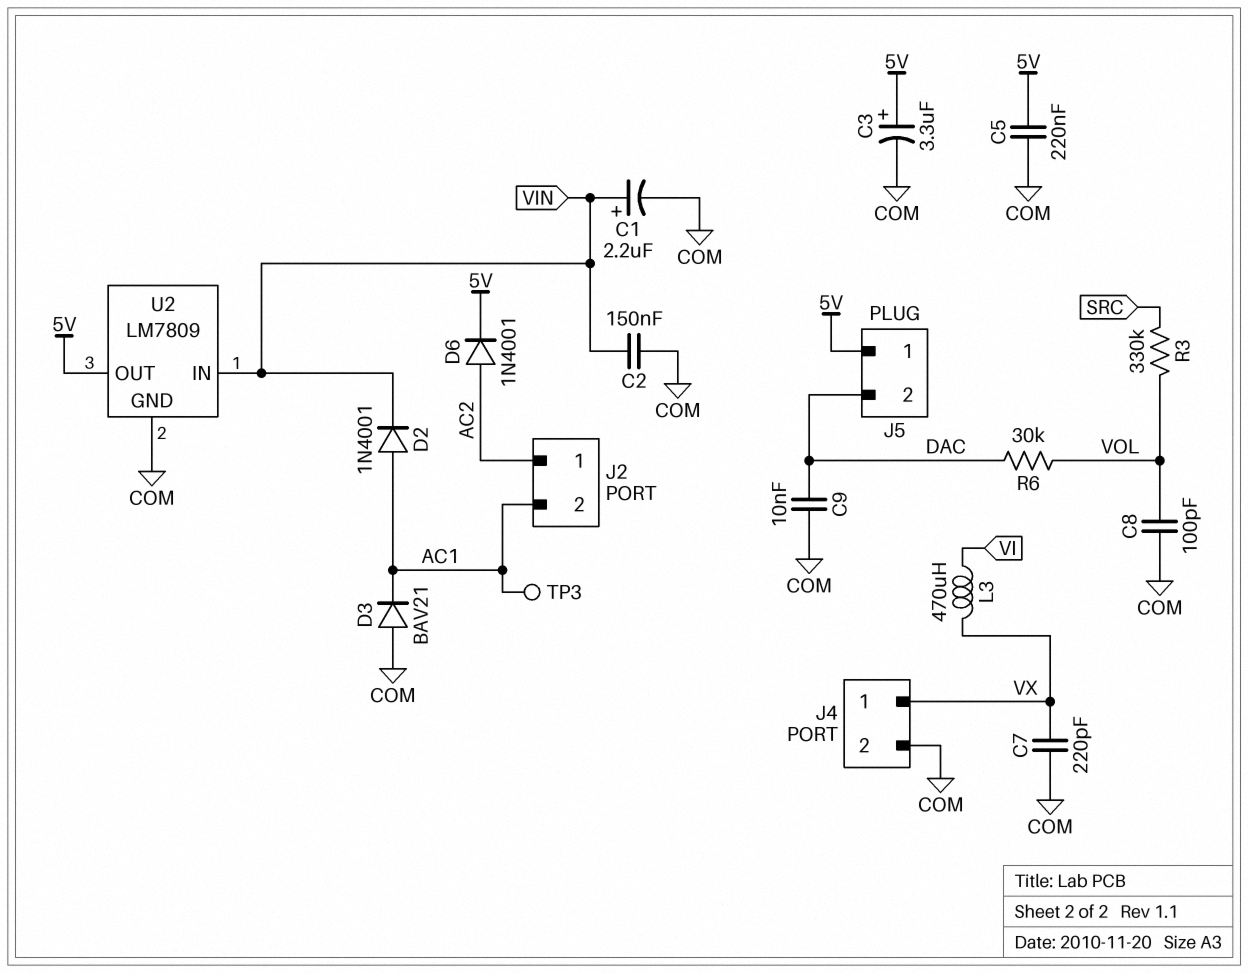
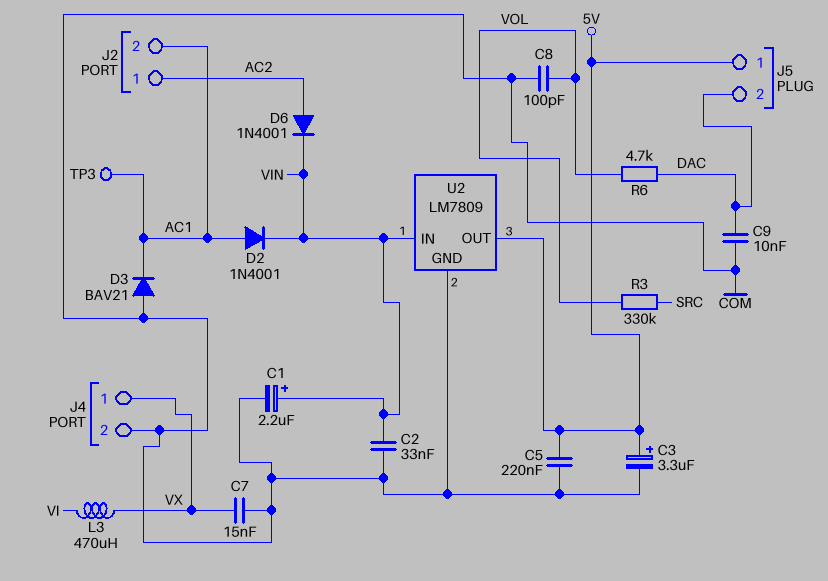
C2: 150nF (COM, VIN) -> 33nF (COM, VIN)
C7: 220pF (COM, VX) -> 15nF (COM, VX)
D6: diode 1N4001 (A AC2, K 5V) -> diode 1N4001 (A AC2, K VIN)
R6: 30k (DAC, VOL) -> 4.7k (DAC, VOL)

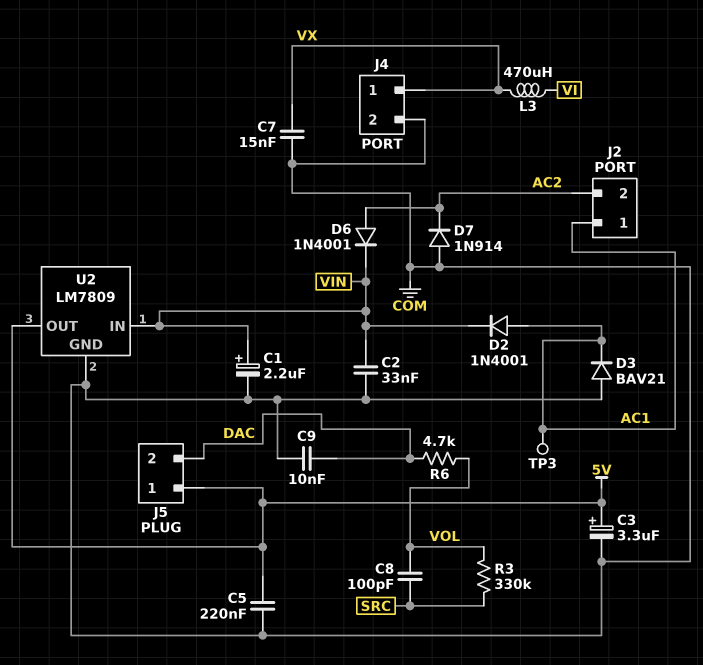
C8: 100pF (COM, VOL) -> 100pF (SRC, VOL)
D7: none -> diode 1N914 (A COM, K AC2)
J2 pin 1: AC2 -> AC1
J2 pin 2: AC1 -> AC2

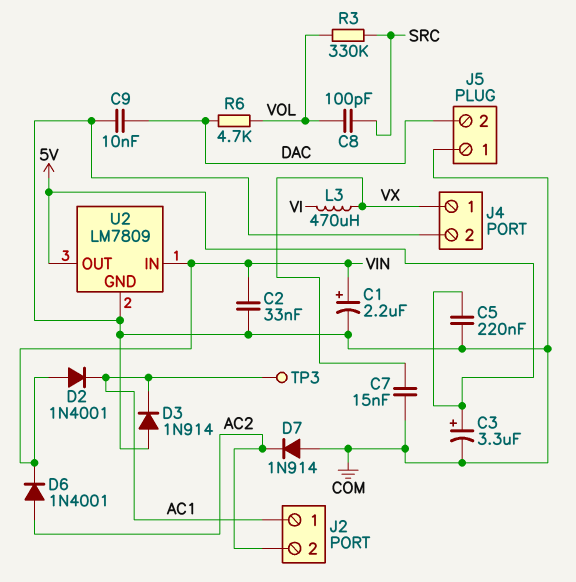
D2: diode 1N4001 (A AC1, K VIN) -> diode 1N4001 (A VIN, K AC1)
D3: diode BAV21 (A COM, K AC1) -> diode 1N914 (A COM, K AC1)
J5 pin 1: 5V -> COM

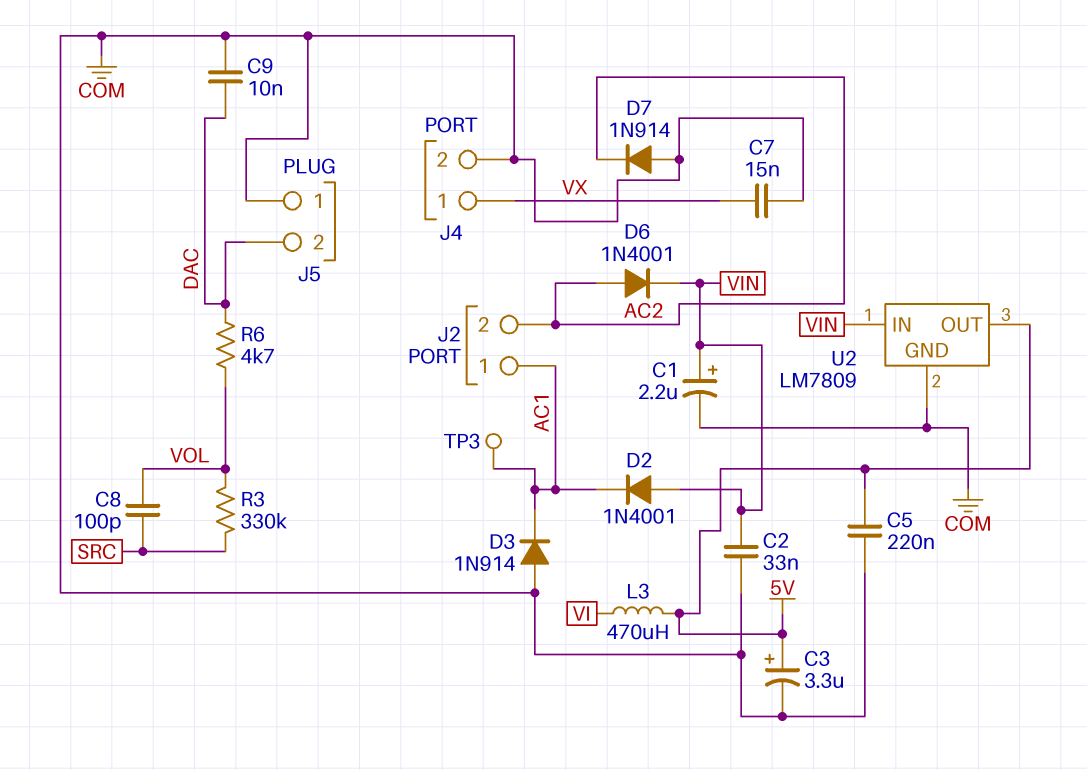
L3: 470uH (VI, VX) -> 470uH (5V, VI)

